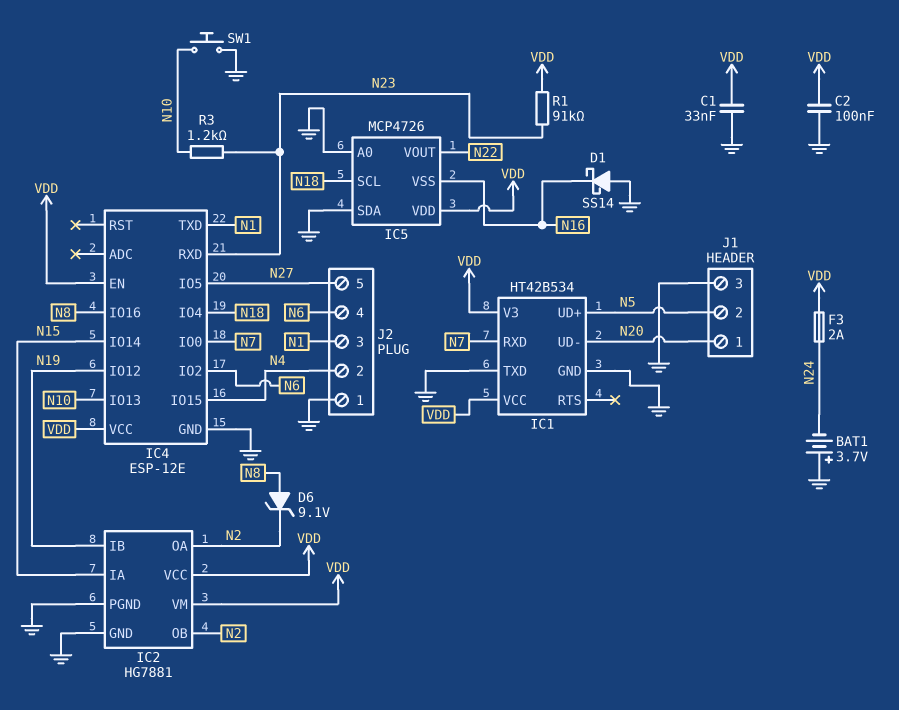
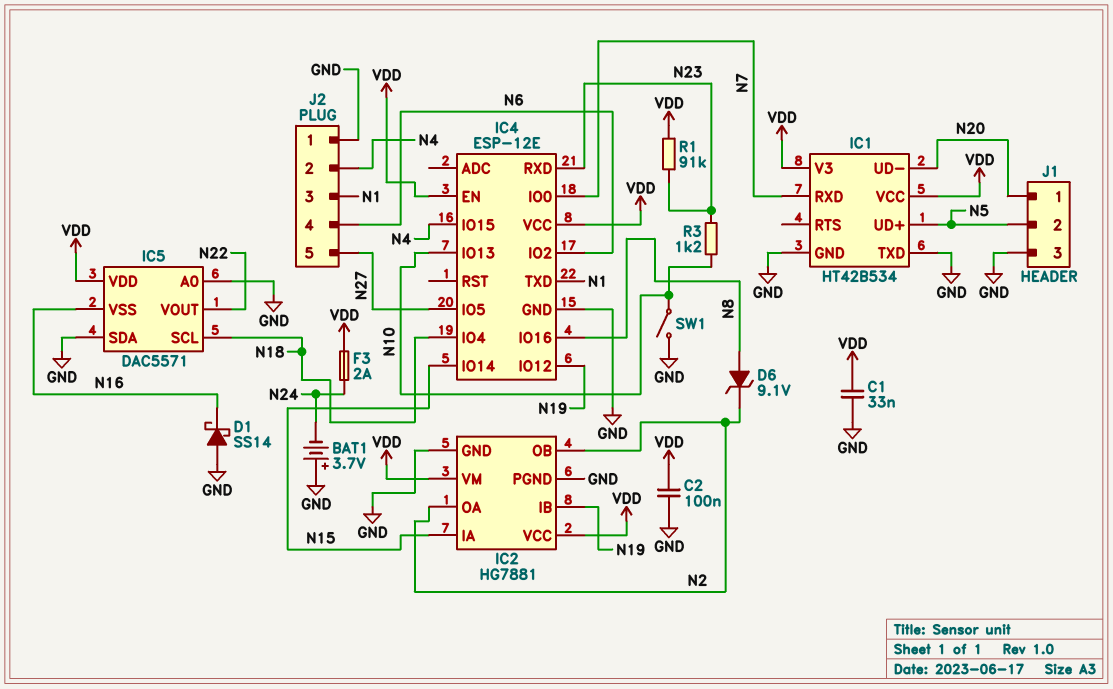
IC5: MCP4726 -> DAC5571
SW1: button (GND, N10) -> switch (GND, N10)

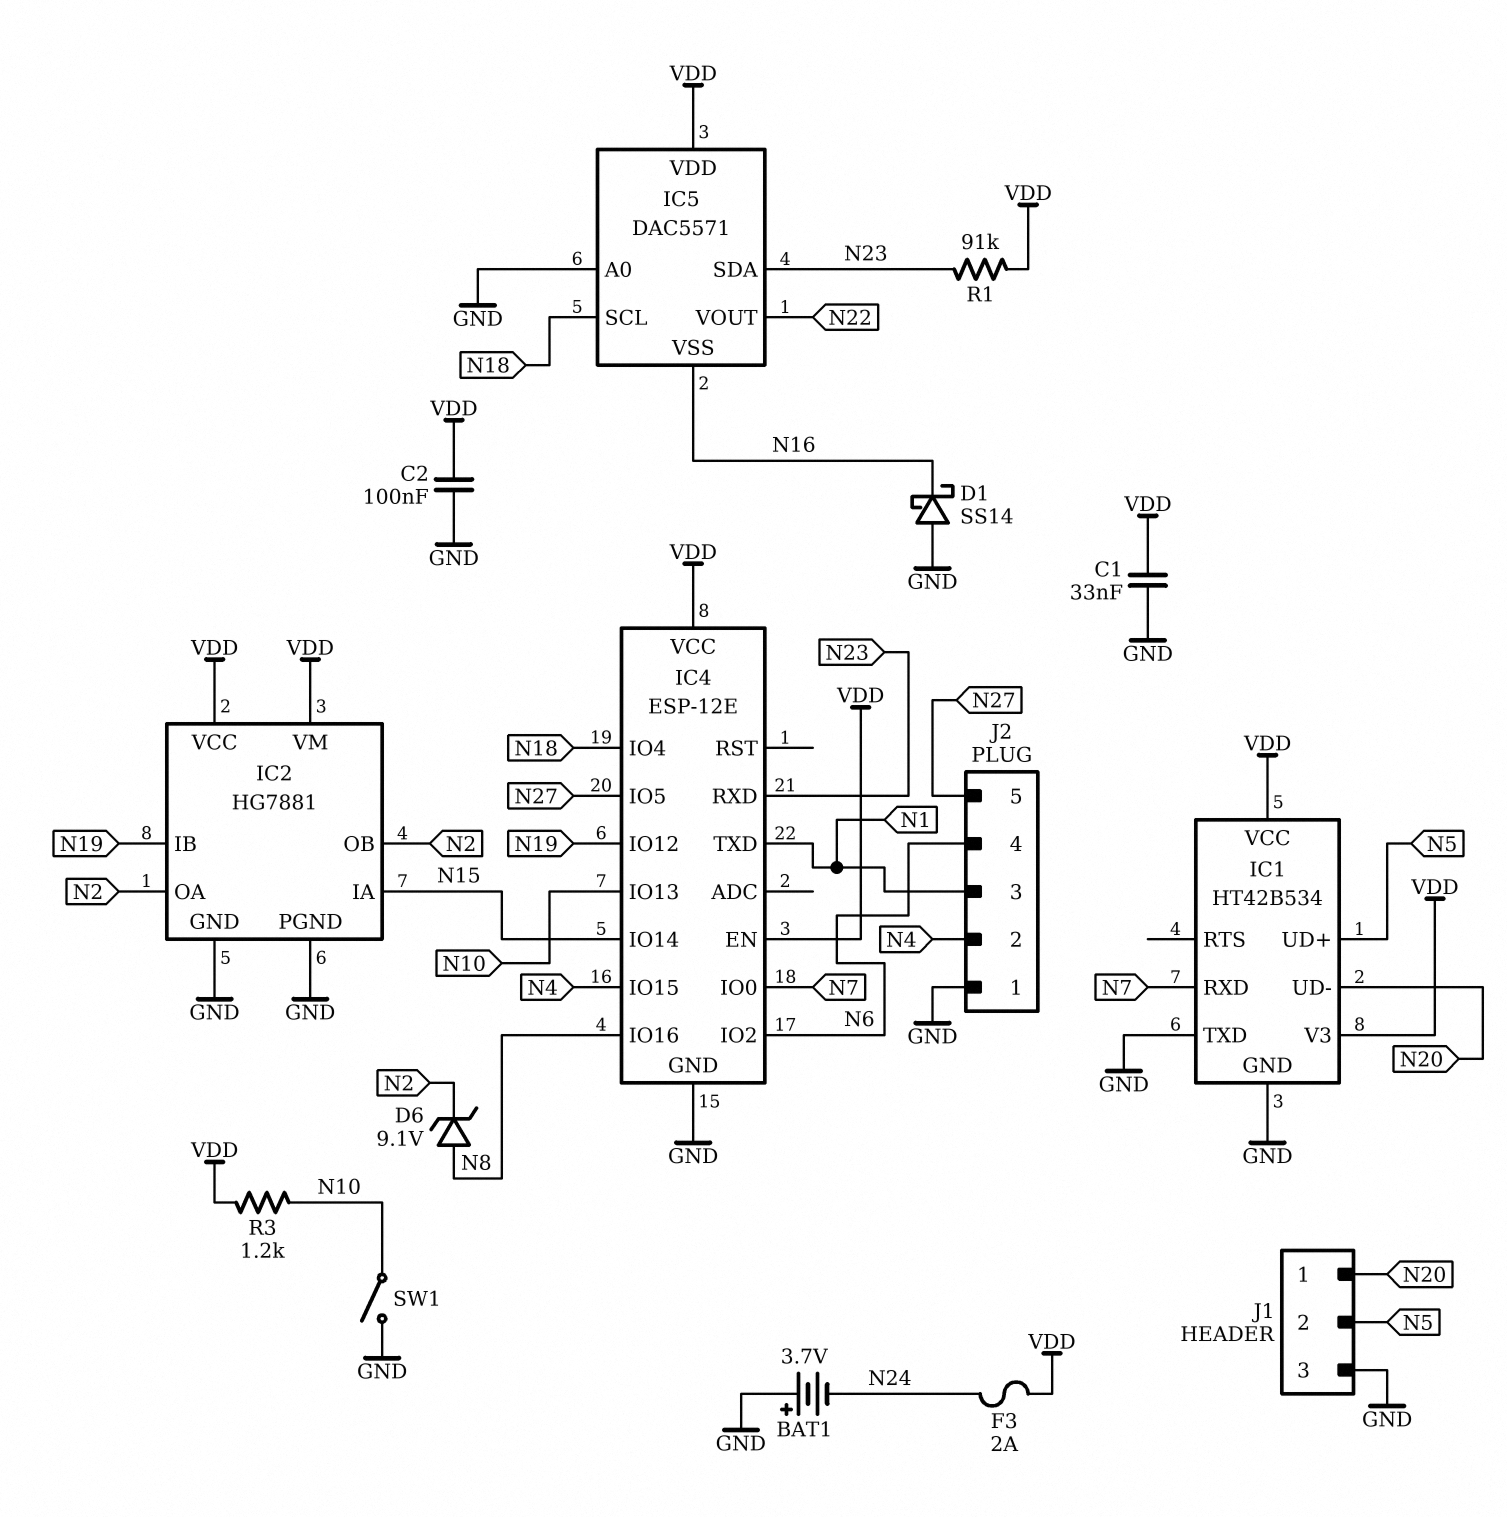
IC5 pin SDA: GND -> N23
R3: 1.2k (N10, N23) -> 1.2k (N10, VDD)

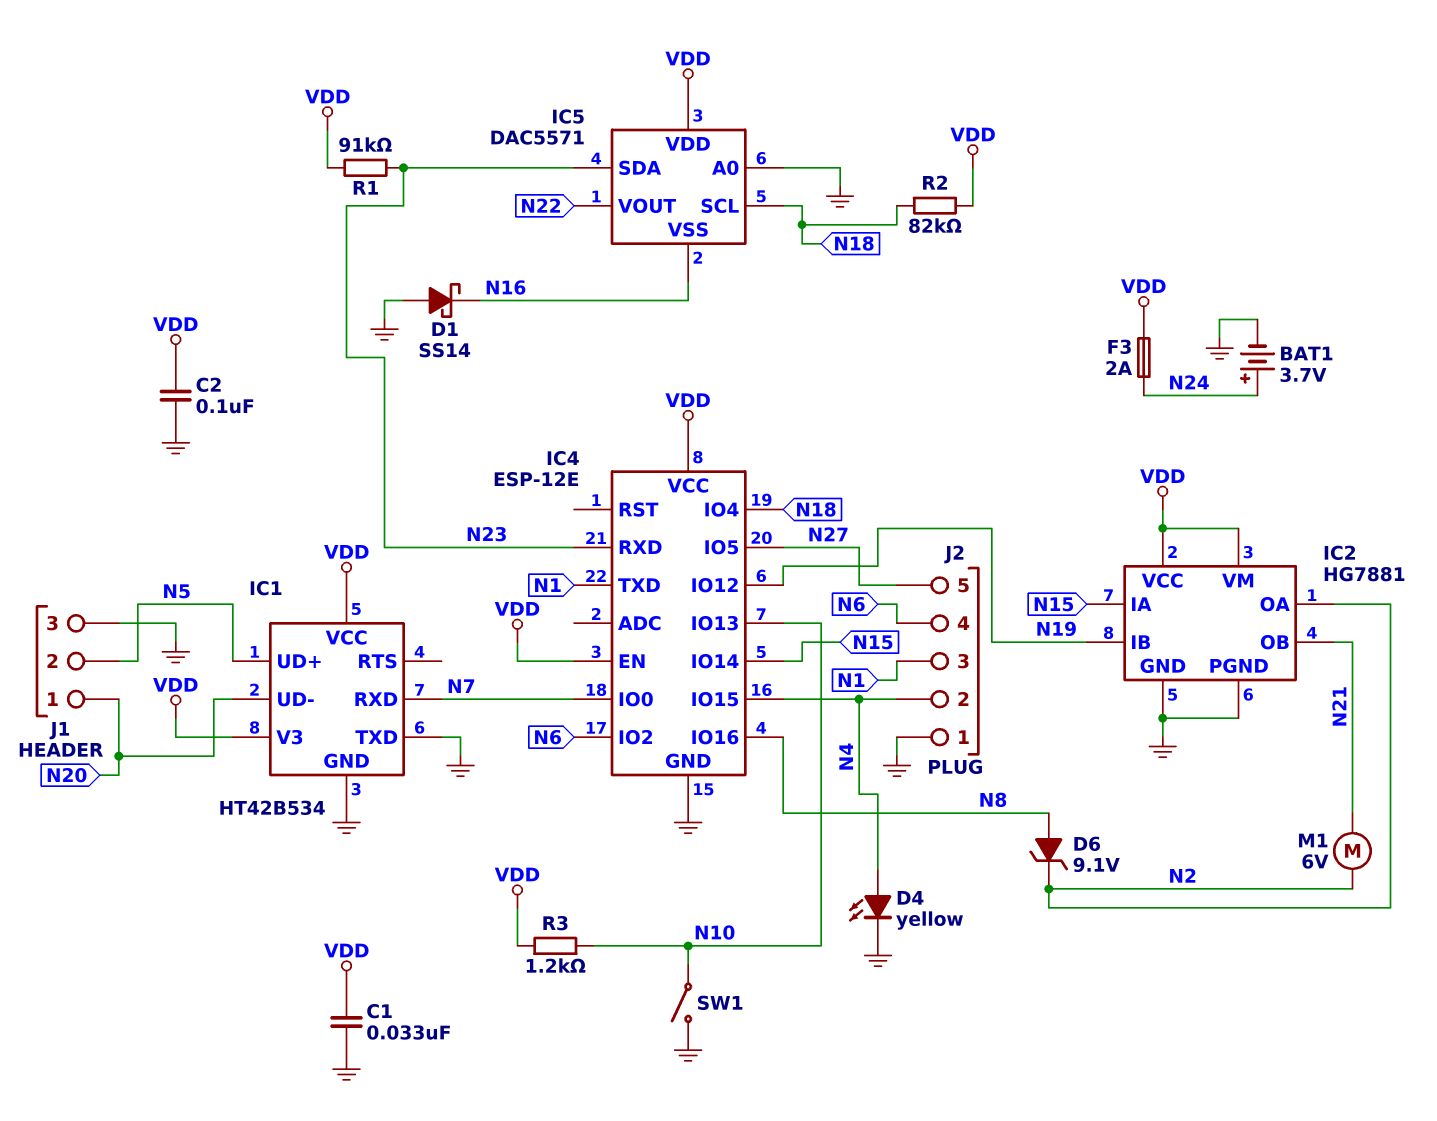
BAT1: 3.7V (plus GND, minus N24) -> 3.7V (plus N24, minus GND)
D4: none -> LED yellow (A N4, K GND)
IC2 pin OB: N2 -> N21
M1: none -> motor 6V (N2, N21)
R2: none -> 82k (N18, VDD)

